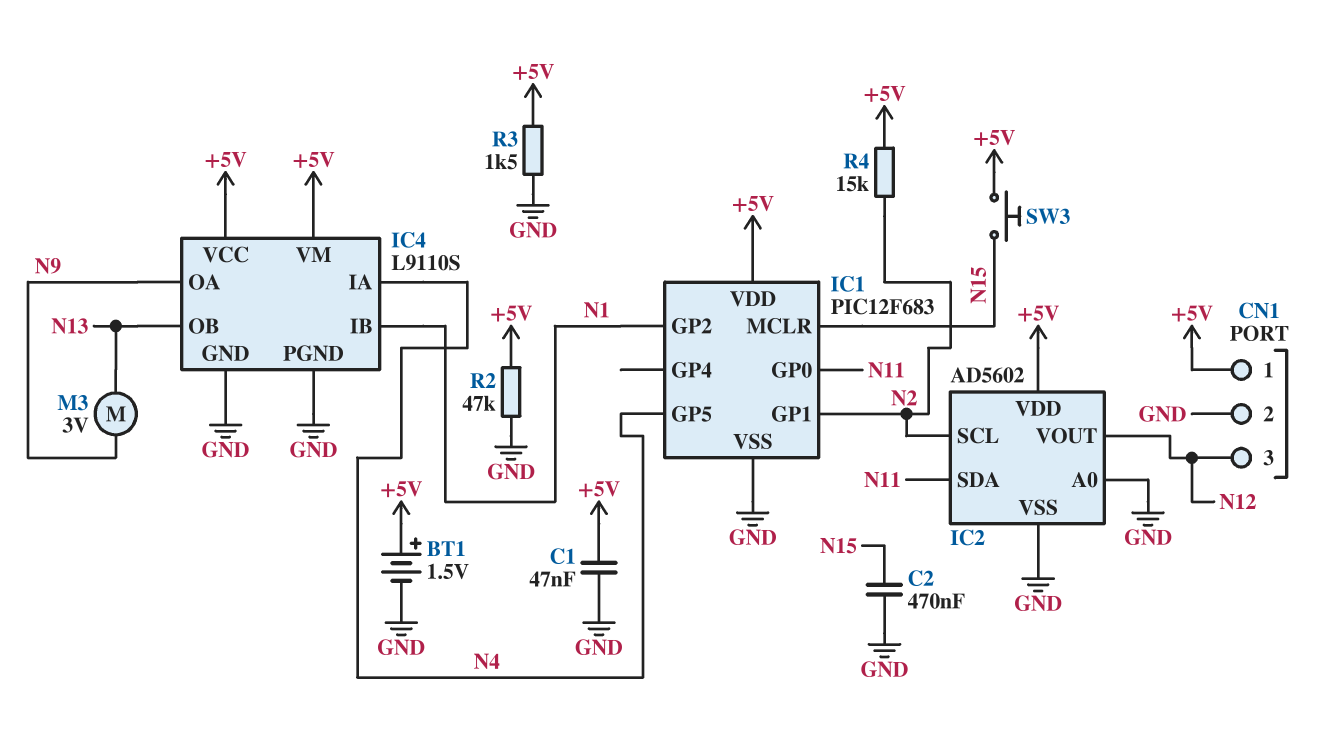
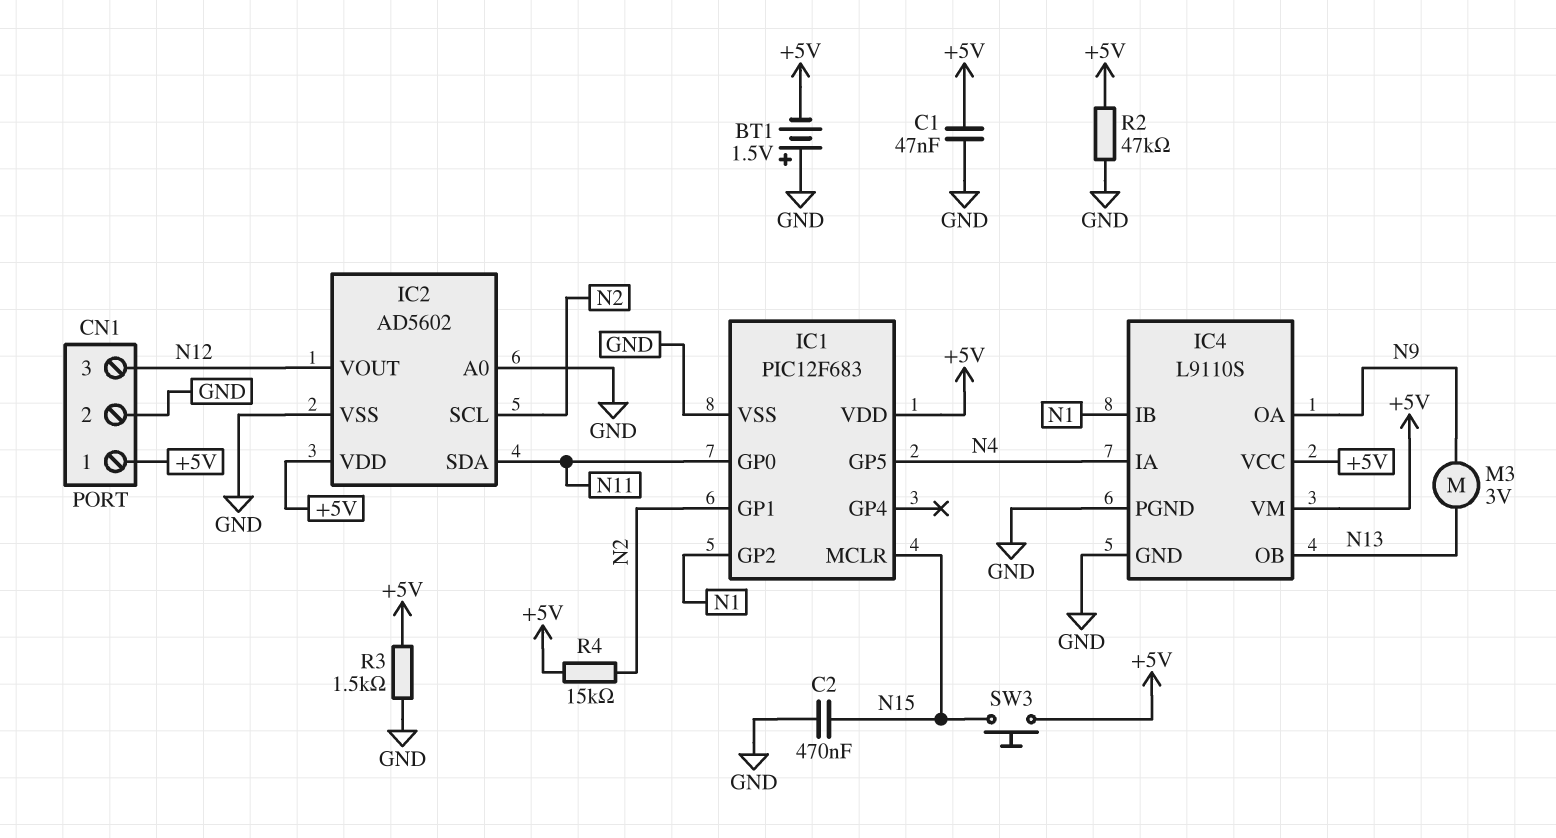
BT1: 1.5V (plus +5V, minus GND) -> 1.5V (plus GND, minus +5V)

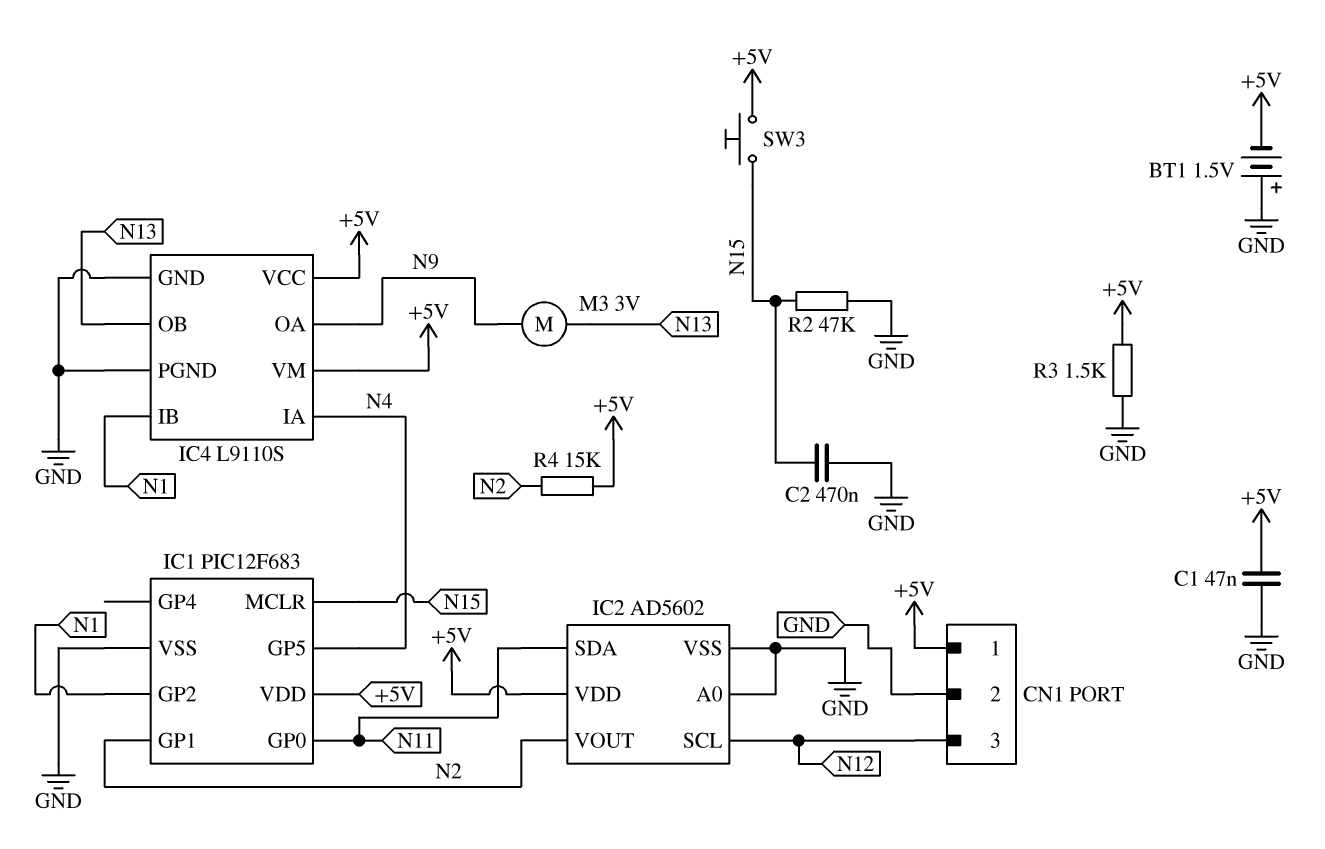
IC2 pin SCL: N2 -> N12
IC2 pin VOUT: N12 -> N2
R2: 47k (+5V, GND) -> 47k (GND, N15)

